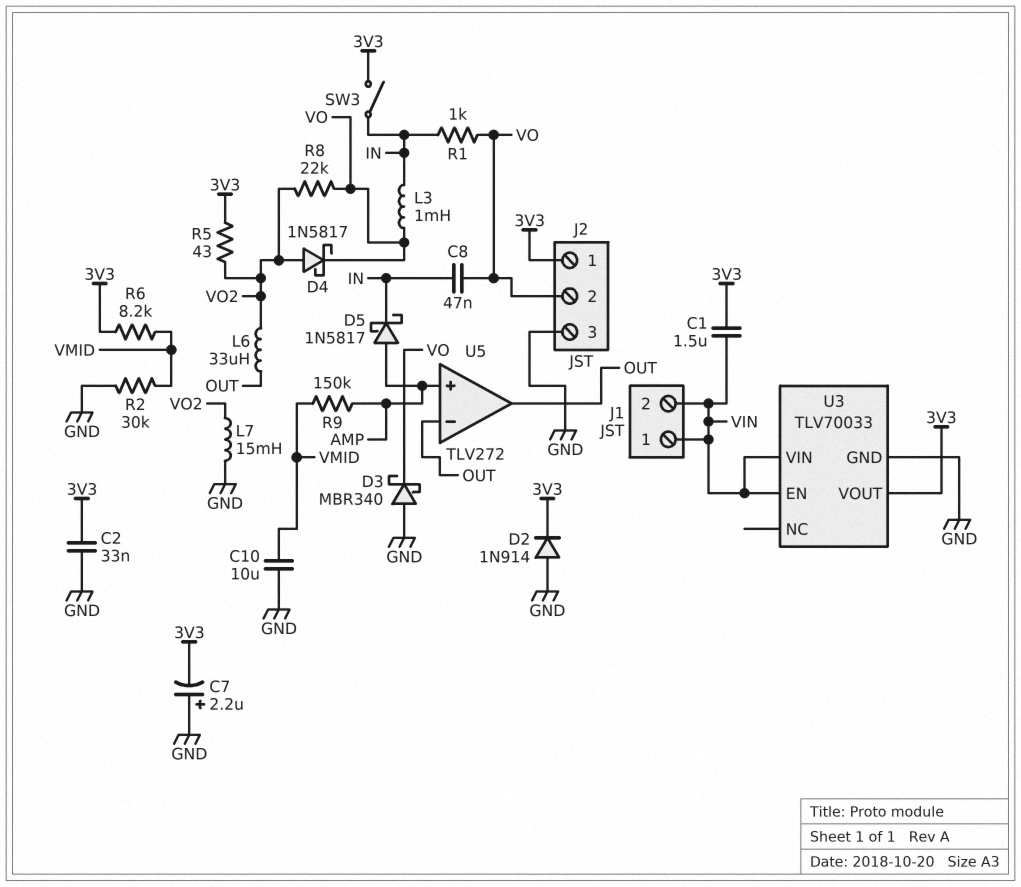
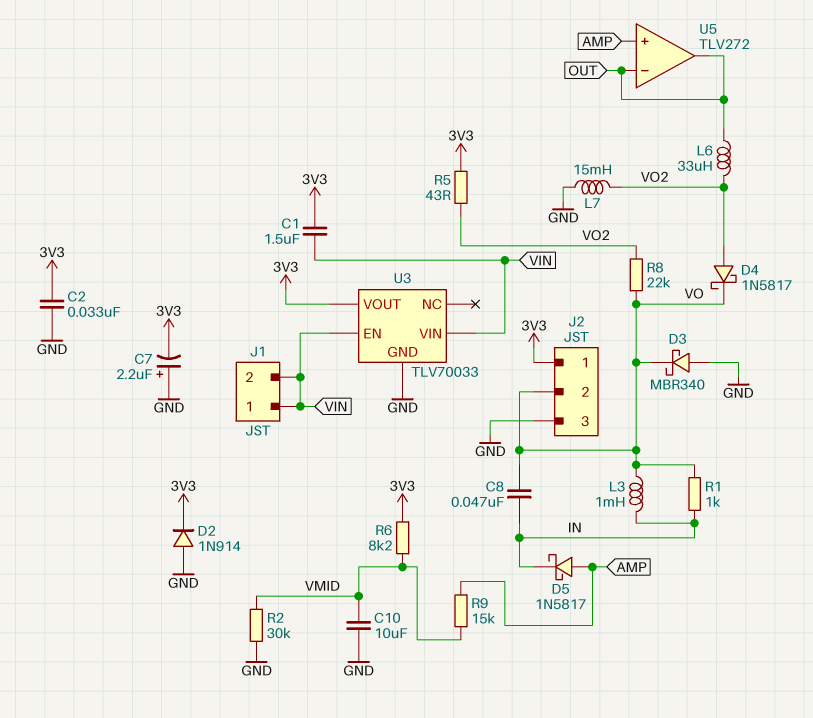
R9: 150k (AMP, VMID) -> 15k (AMP, VMID)
SW3: switch (3V3, IN) -> none

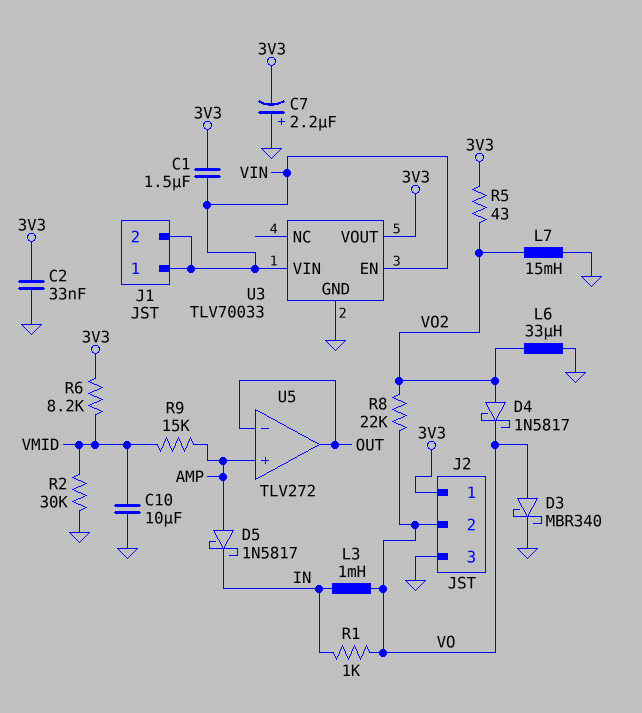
C8: 47nF (IN, VO) -> none
D2: diode 1N914 (A GND, K 3V3) -> none
D3: schottky MBR340 (A GND, K VO) -> schottky MBR340 (A VO, K GND)
L6: 33uH (OUT, VO2) -> 33uH (GND, VO2)

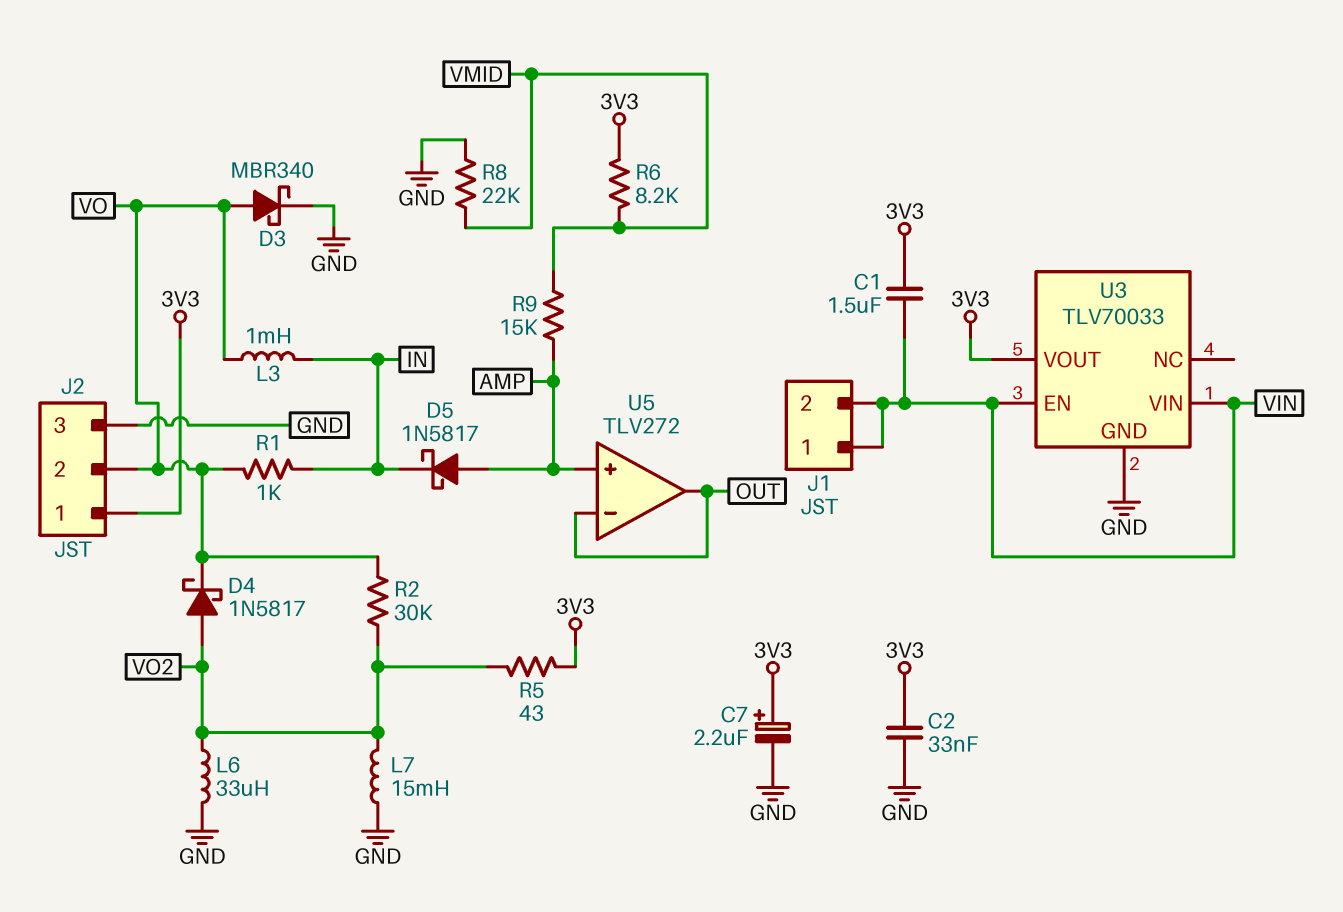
C7: 2.2uF (plus GND, minus 3V3) -> 2.2uF (plus 3V3, minus GND)
C10: 10uF (GND, VMID) -> none
R2: 30k (GND, VMID) -> 30k (VO, VO2)
R8: 22k (VO, VO2) -> 22k (GND, VMID)

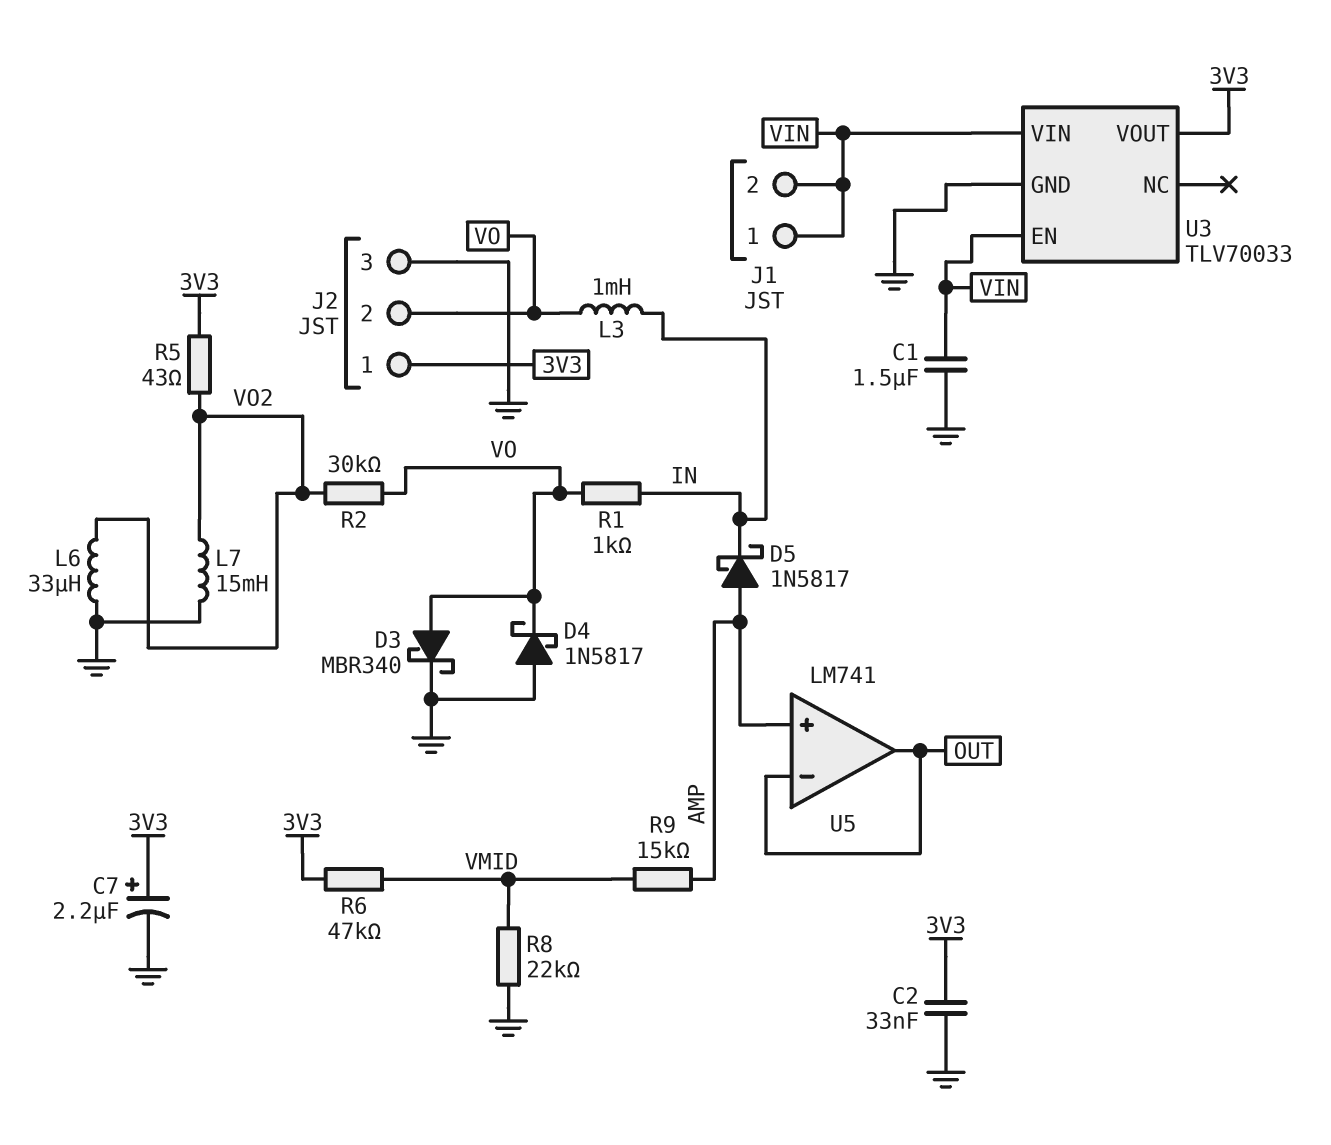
C1: 1.5uF (3V3, VIN) -> 1.5uF (GND, VIN)
D4: schottky 1N5817 (A VO2, K VO) -> schottky 1N5817 (A GND, K VO)
R6: 8.2k (3V3, VMID) -> 47k (3V3, VMID)
U5: TLV272 -> LM741

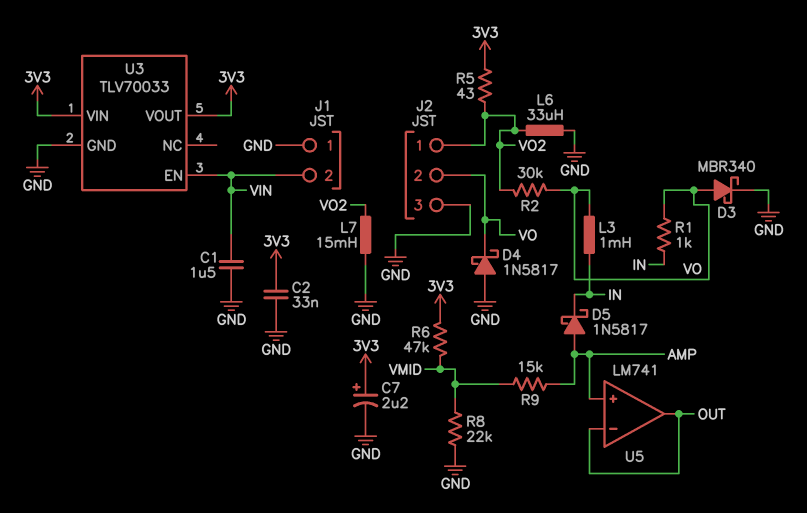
J1 pin 1: VIN -> GND
J2 pin 1: 3V3 -> VO2
U3 pin VIN: VIN -> 3V3

